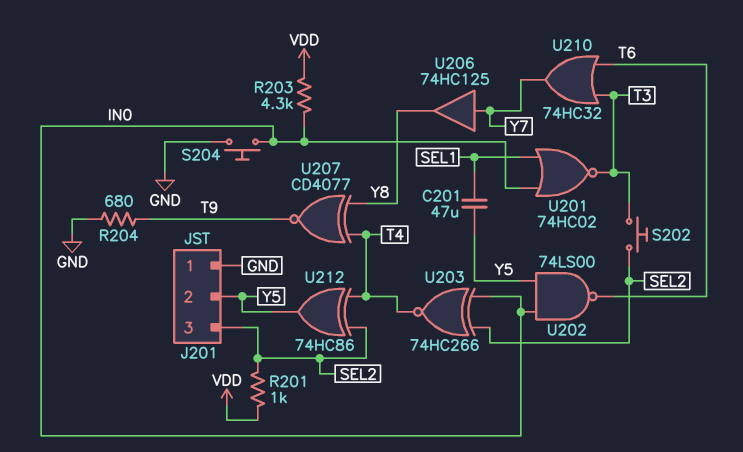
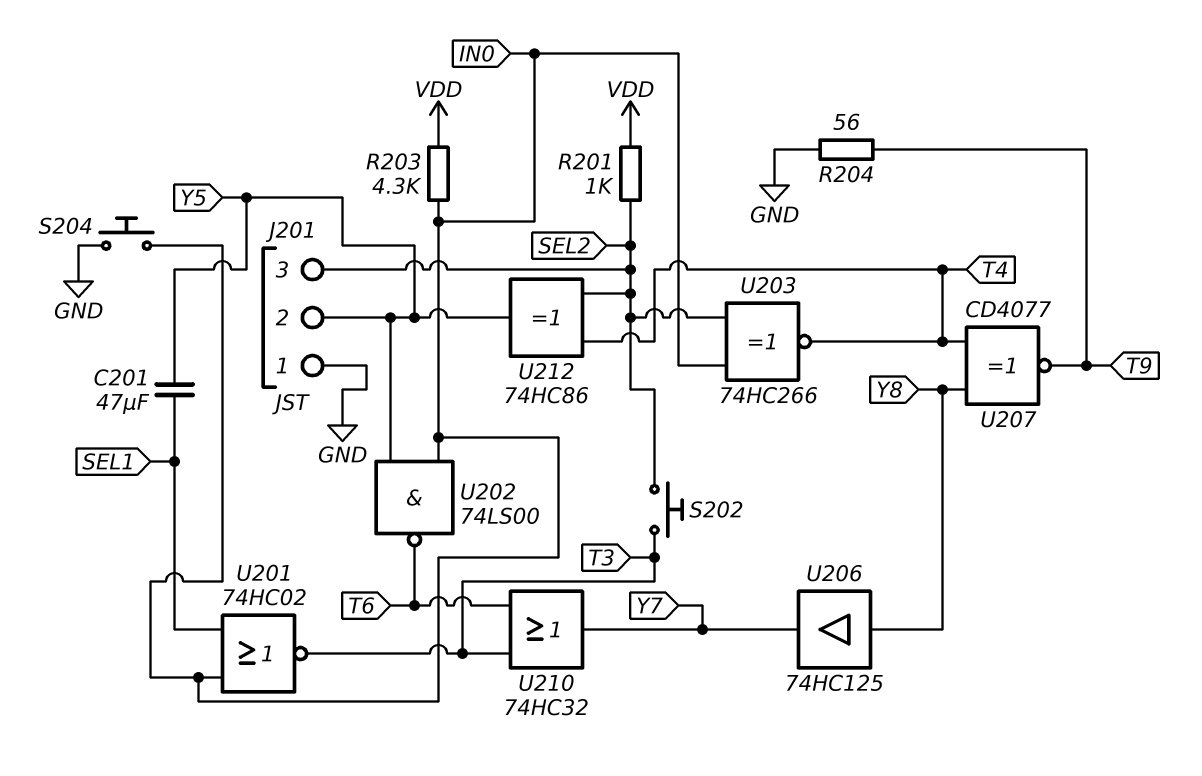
R204: 680 (GND, T9) -> 56 (GND, T9)
U206: buffer 74HC125 (in Y7, out Y8) -> buffer 74HC125 (in Y8, out Y7)

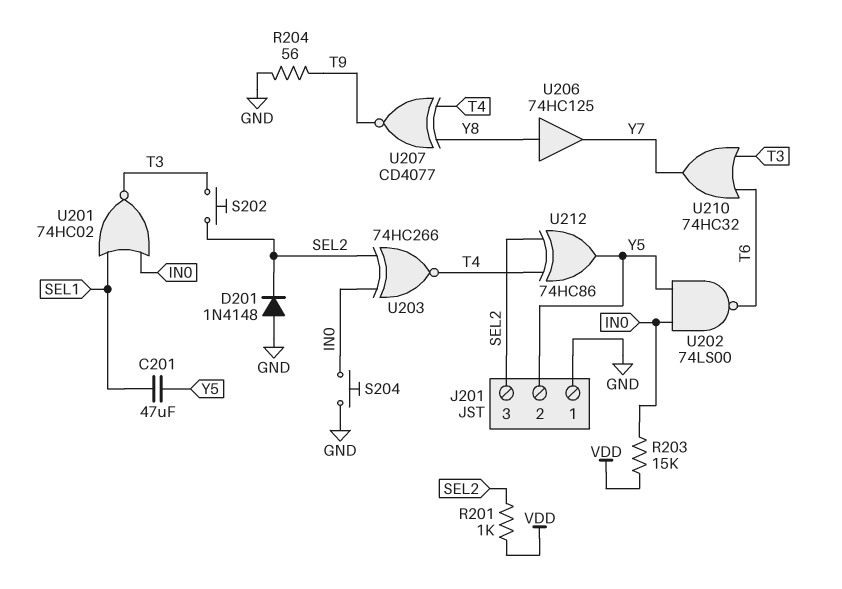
D201: none -> diode 1N4148 (A GND, K SEL2)
R203: 4.3k (IN0, VDD) -> 15k (IN0, VDD)

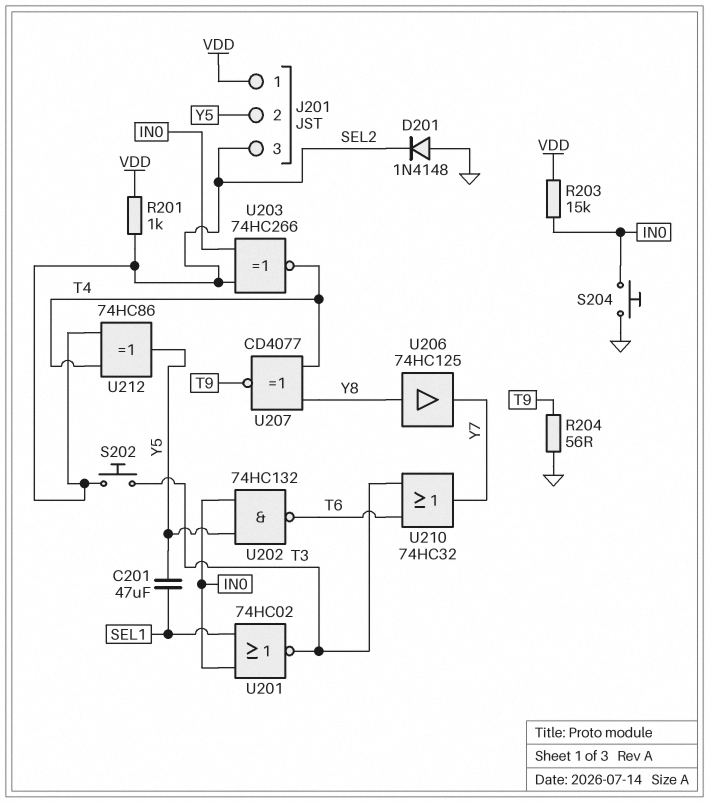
J201 pin 1: GND -> VDD
U202: NAND 74LS00 (in IN0, in Y5, out T6) -> NAND 74HC132 (in IN0, in Y5, out T6)

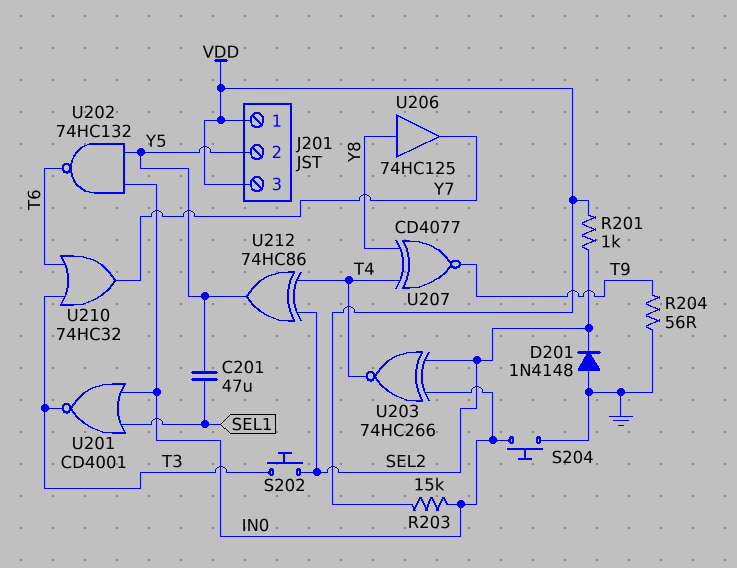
J201 pin 3: SEL2 -> VDD
U201: NOR 74HC02 (in IN0, in SEL1, out T3) -> NOR CD4001 (in IN0, in SEL1, out T3)

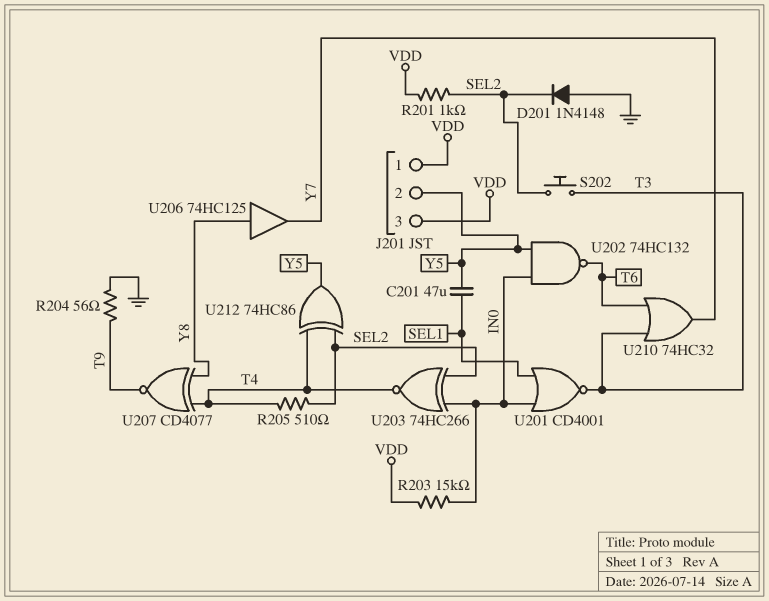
R205: none -> 510 (SEL2, T4)
S204: button (GND, IN0) -> none

